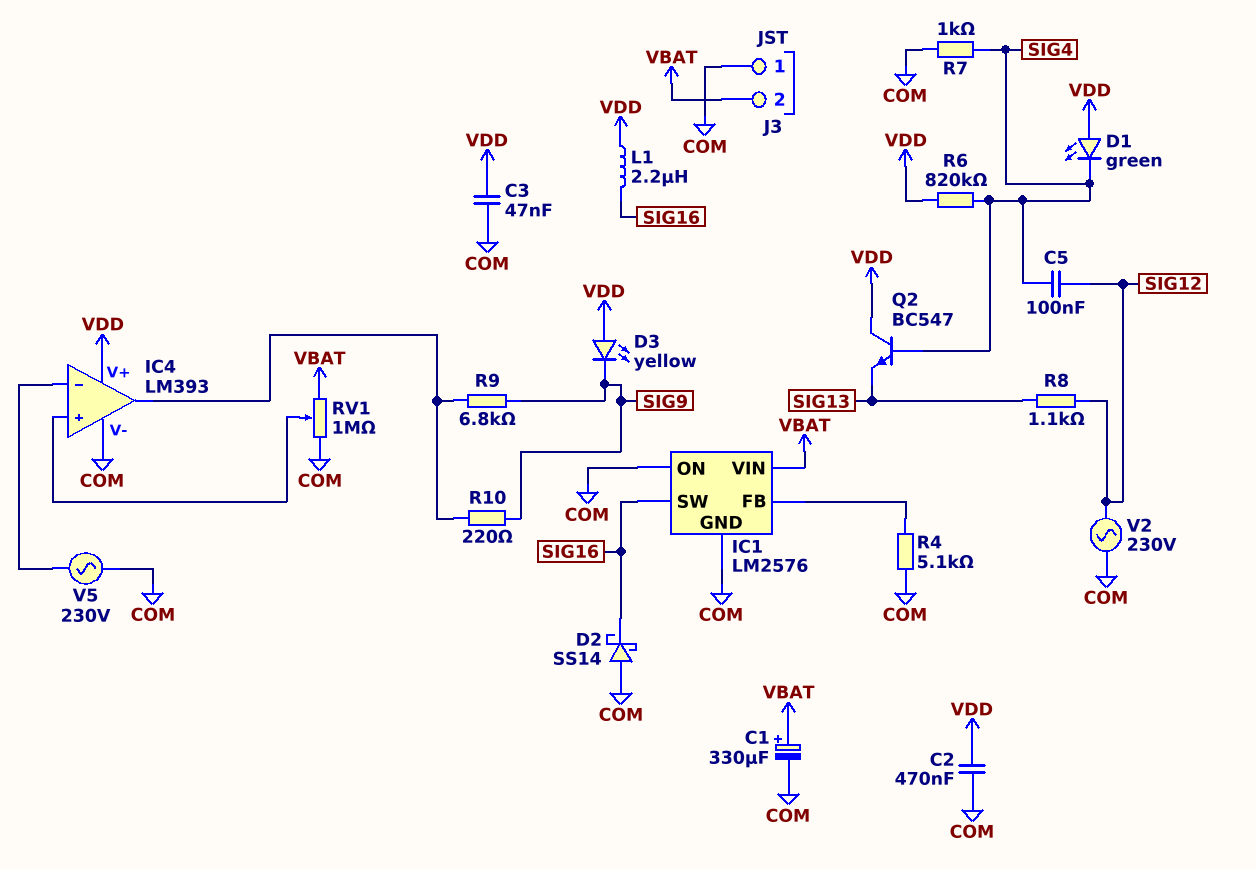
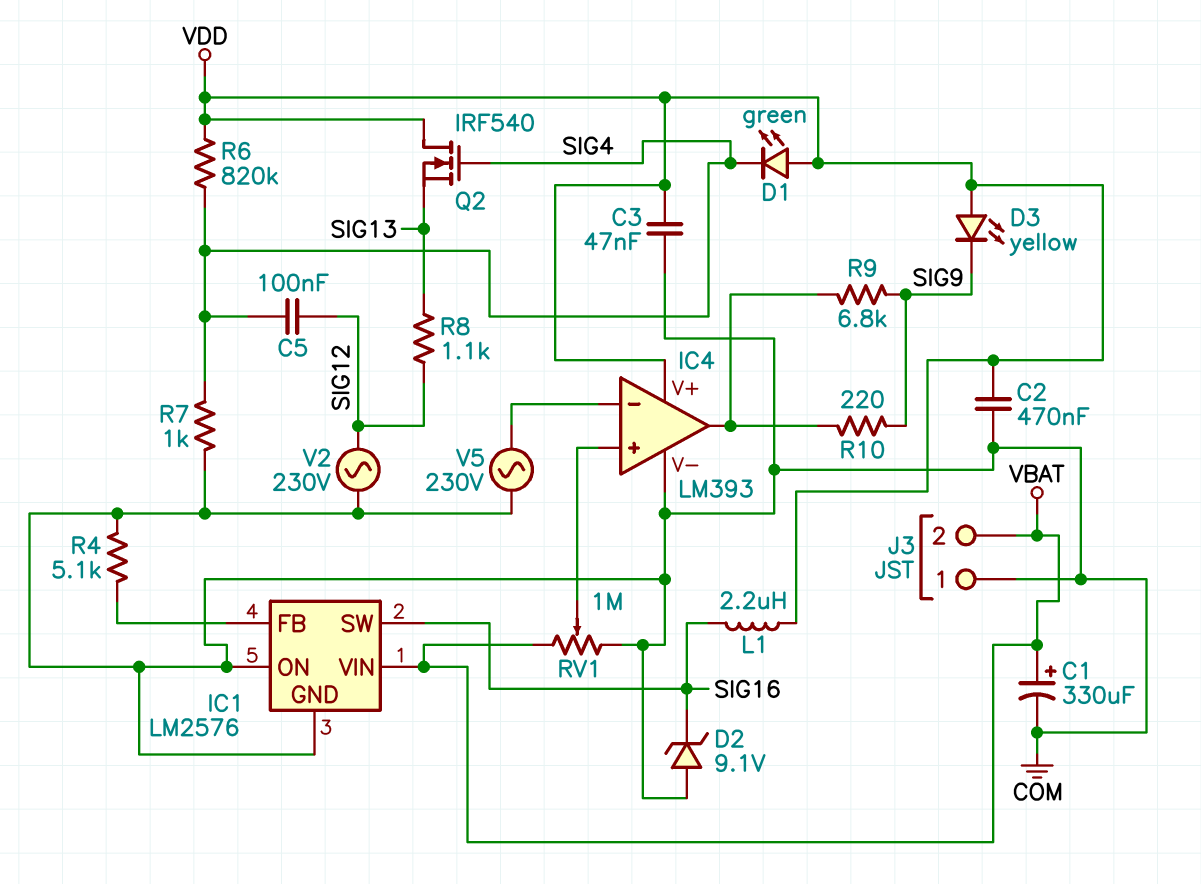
D2: schottky SS14 (A COM, K SIG16) -> zener 9.1V (A COM, K SIG16)
Q2: NPN BC547 (B SIG4, C VDD, E SIG13) -> NMOS IRF540 (G SIG4, D VDD, S SIG13)

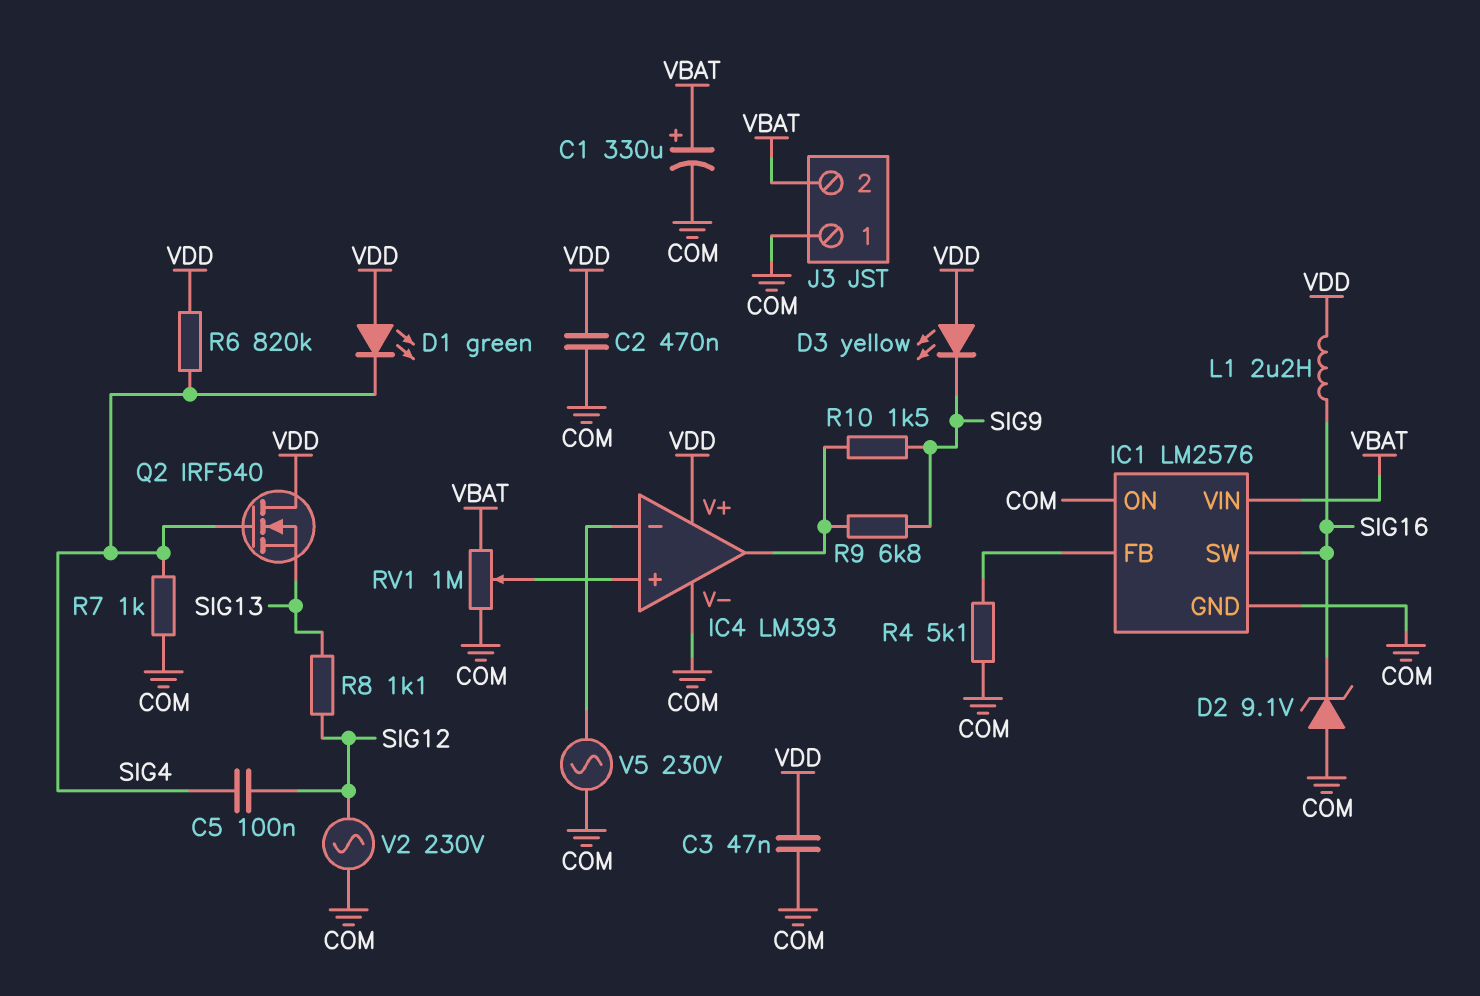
R10: 220 (IC4/out, SIG9) -> 1.5k (IC4/out, SIG9)

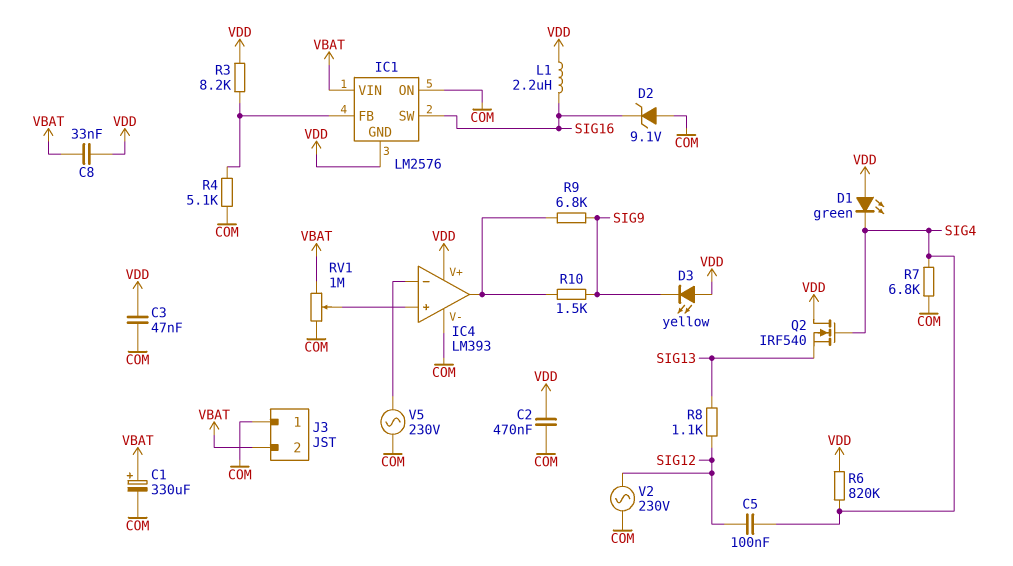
C8: none -> 33nF (VBAT, VDD)
IC1 pin GND: COM -> VDD
R3: none -> 8.2k (IC1/FB, VDD)
R7: 1k (COM, SIG4) -> 6.8k (COM, SIG4)

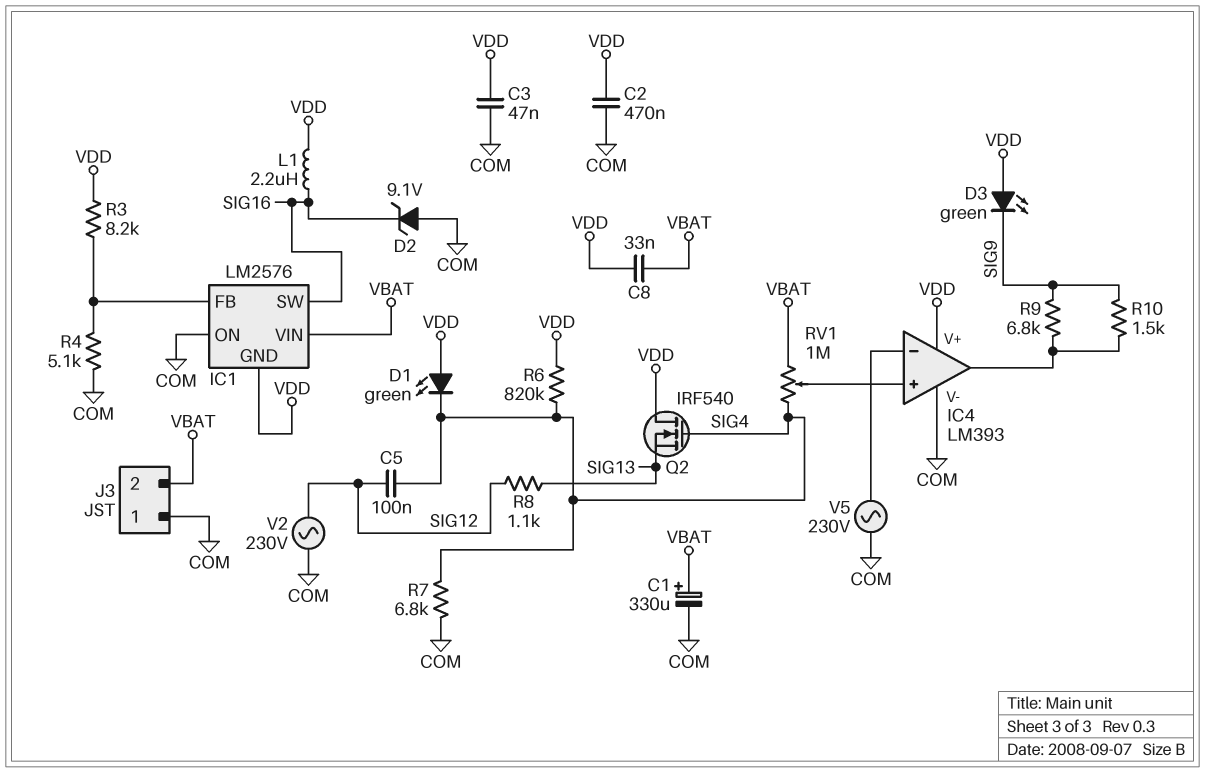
D3: LED yellow (A VDD, K SIG9) -> LED green (A VDD, K SIG9)
RV1: 1M (COM, VBAT, wiper IC4/in+) -> 1M (SIG4, VBAT, wiper IC4/in+)

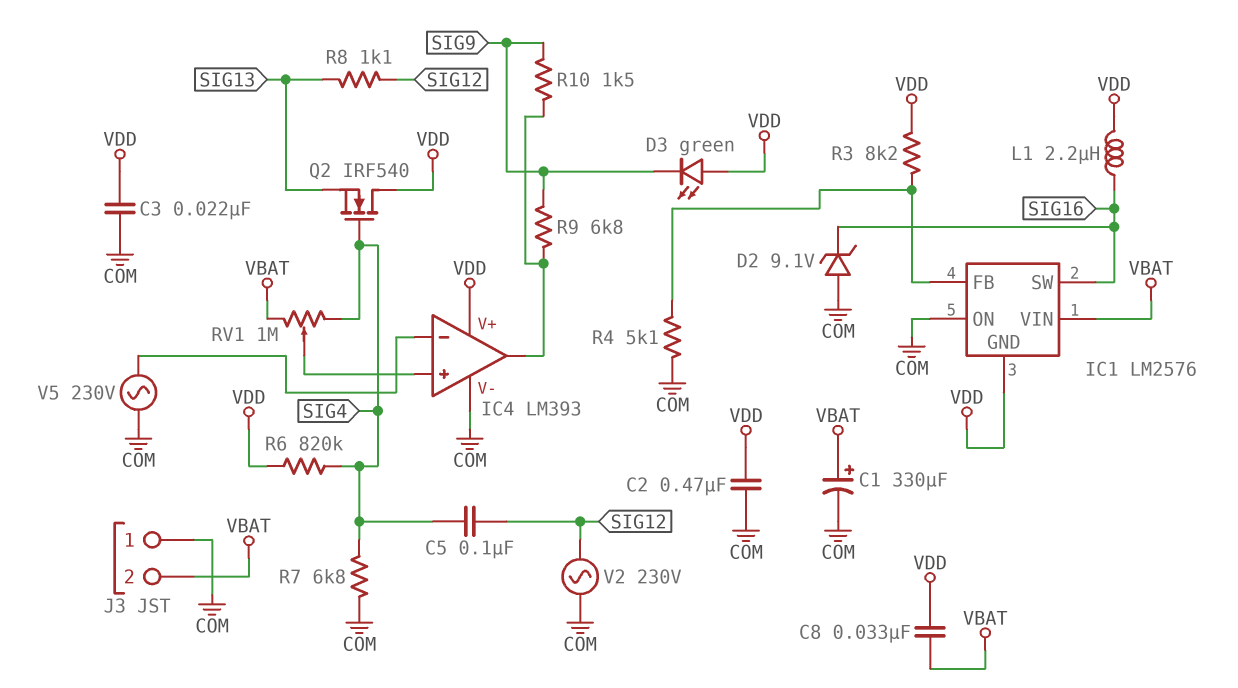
C3: 47nF (COM, VDD) -> 22nF (COM, VDD)
D1: LED green (A VDD, K SIG4) -> none

